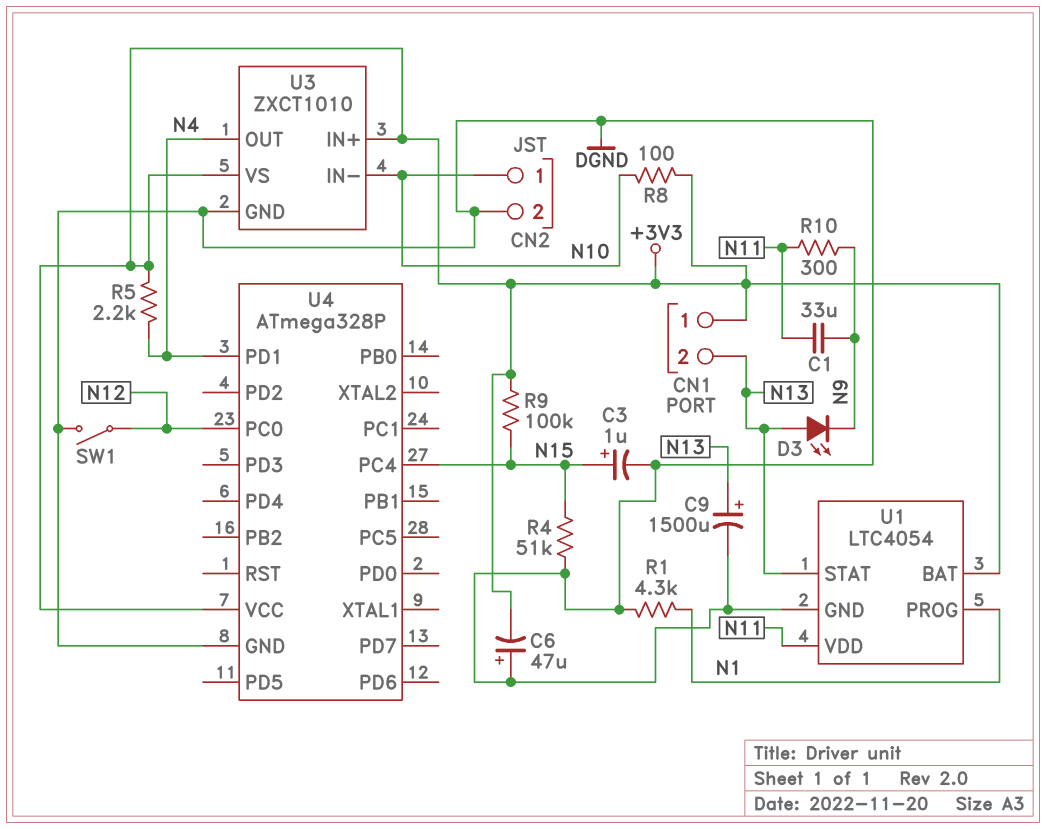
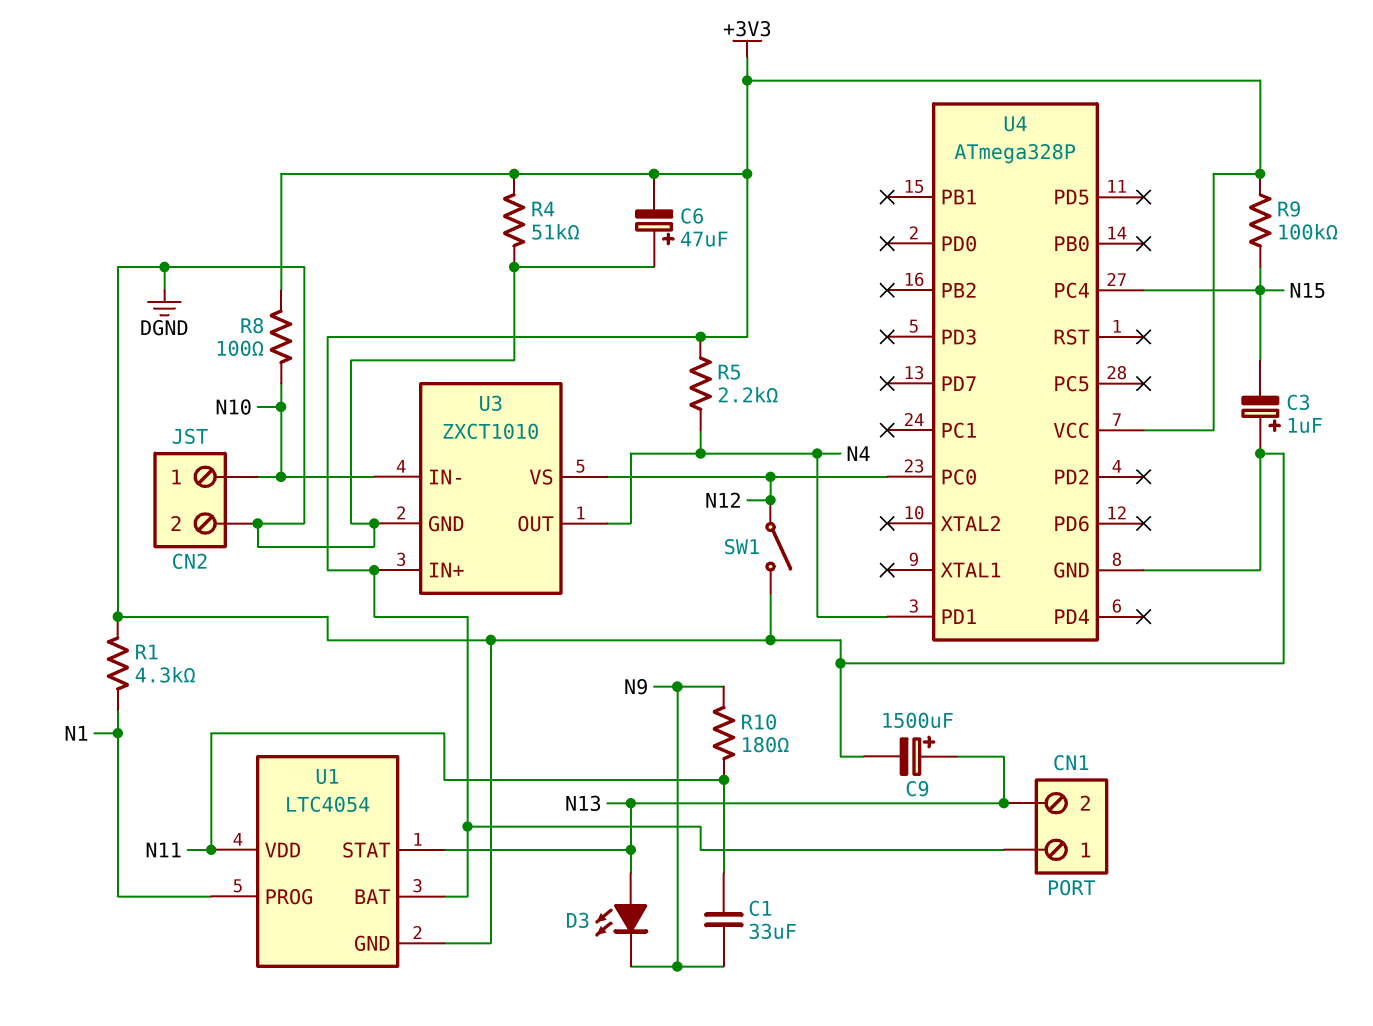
C3: 1uF (plus N15, minus DGND) -> 1uF (plus DGND, minus N15)
R4: 51k (DGND, N15) -> 51k (+3V3, DGND)
R10: 300 (N9, N11) -> 180 (N9, N11)
U3 pin VS: +3V3 -> N12

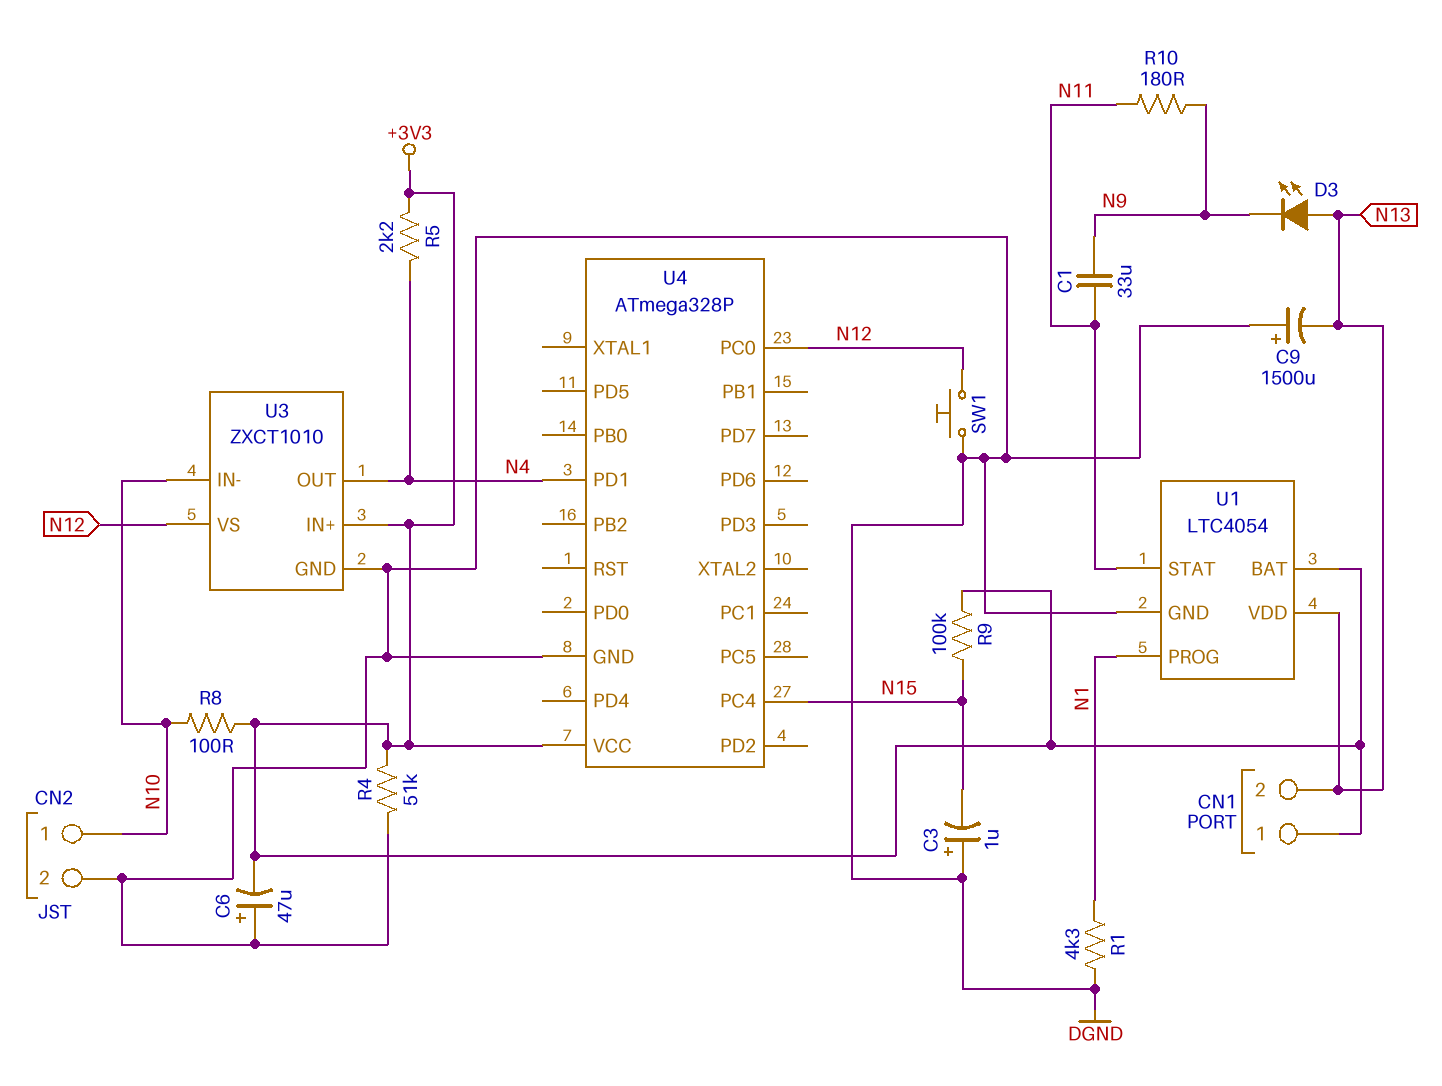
C9: 1500uF (plus N13, minus DGND) -> 1500uF (plus DGND, minus N13)
SW1: switch (DGND, N12) -> button (DGND, N12)
U1 pin STAT: N13 -> N11
U1 pin VDD: N11 -> N13

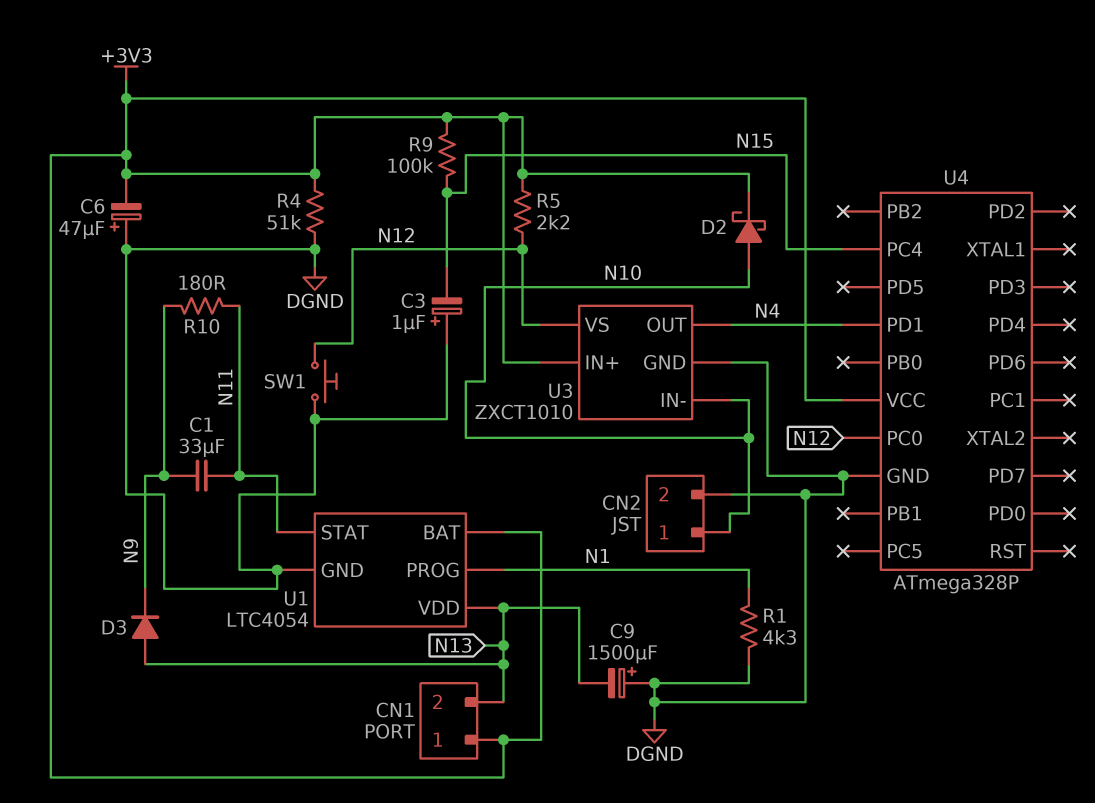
D2: none -> schottky (A N10, K +3V3)
D3: LED (A N13, K N9) -> diode (A N13, K N9)
R5: 2.2k (+3V3, N4) -> 2.2k (+3V3, N12)
R8: 100 (+3V3, N10) -> none

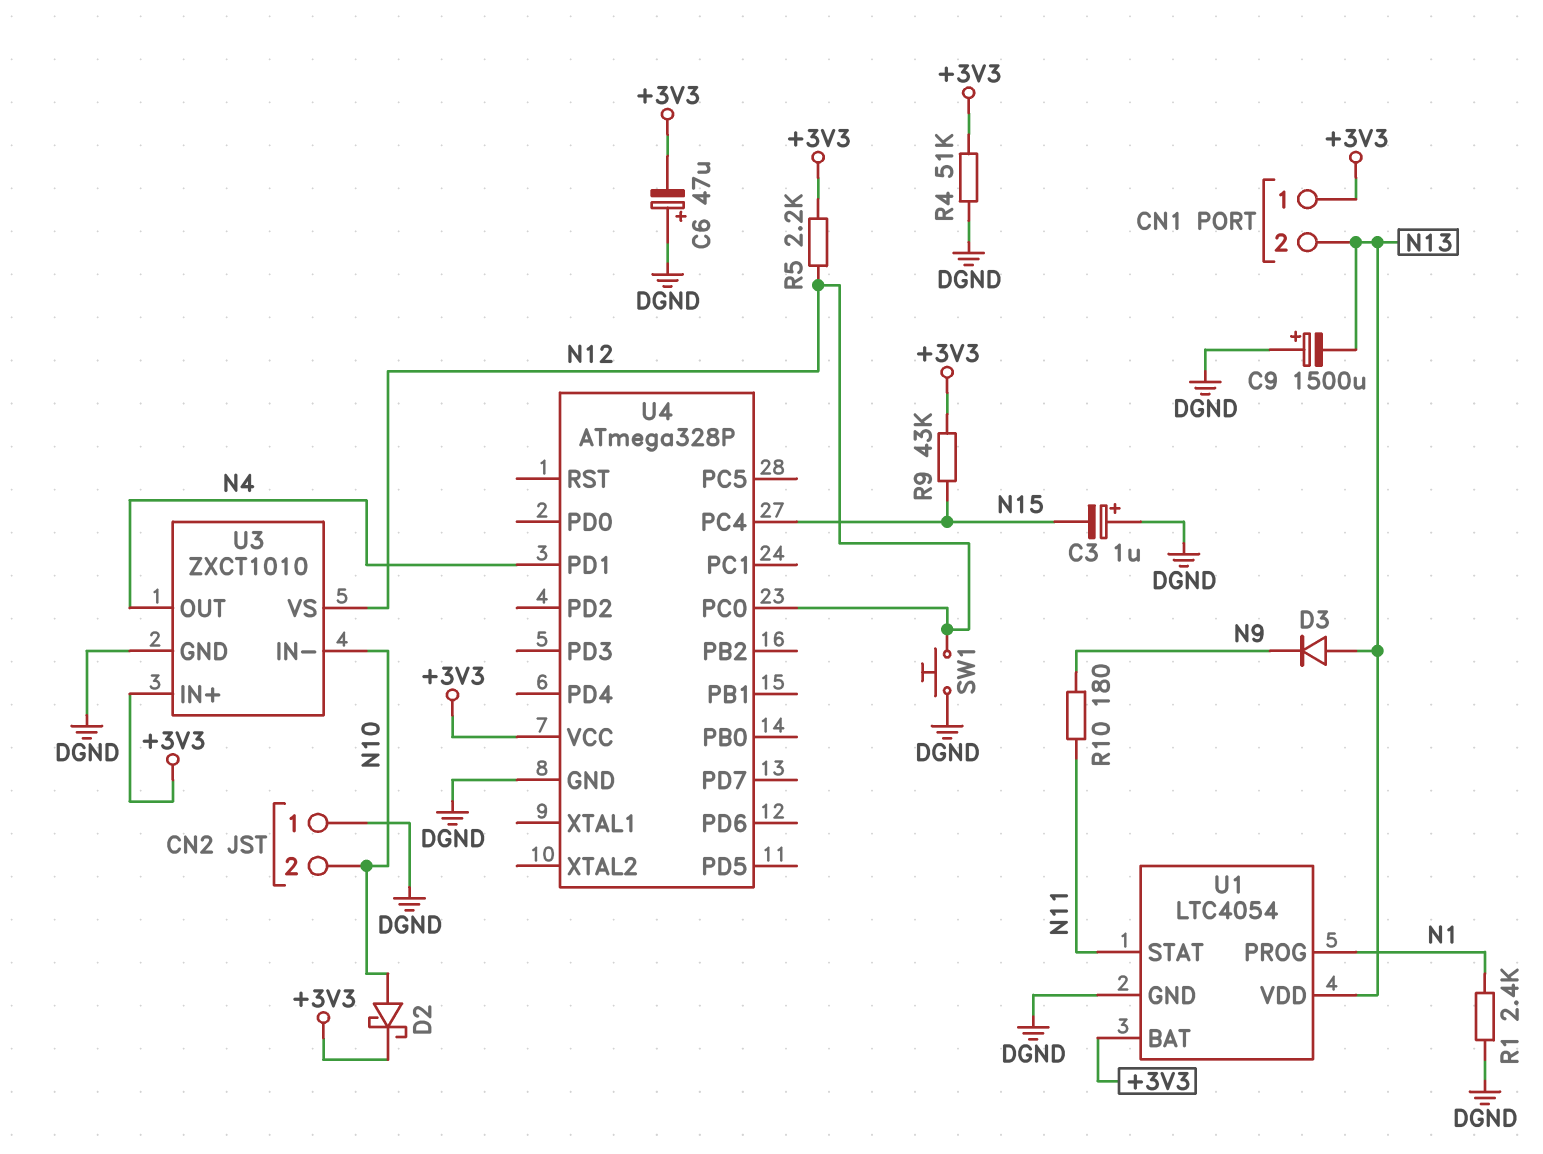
C1: 33uF (N9, N11) -> none
CN2 pin 1: N10 -> DGND
CN2 pin 2: DGND -> N10
R1: 4.3k (DGND, N1) -> 2.4k (DGND, N1)
R9: 100k (+3V3, N15) -> 43k (+3V3, N15)

